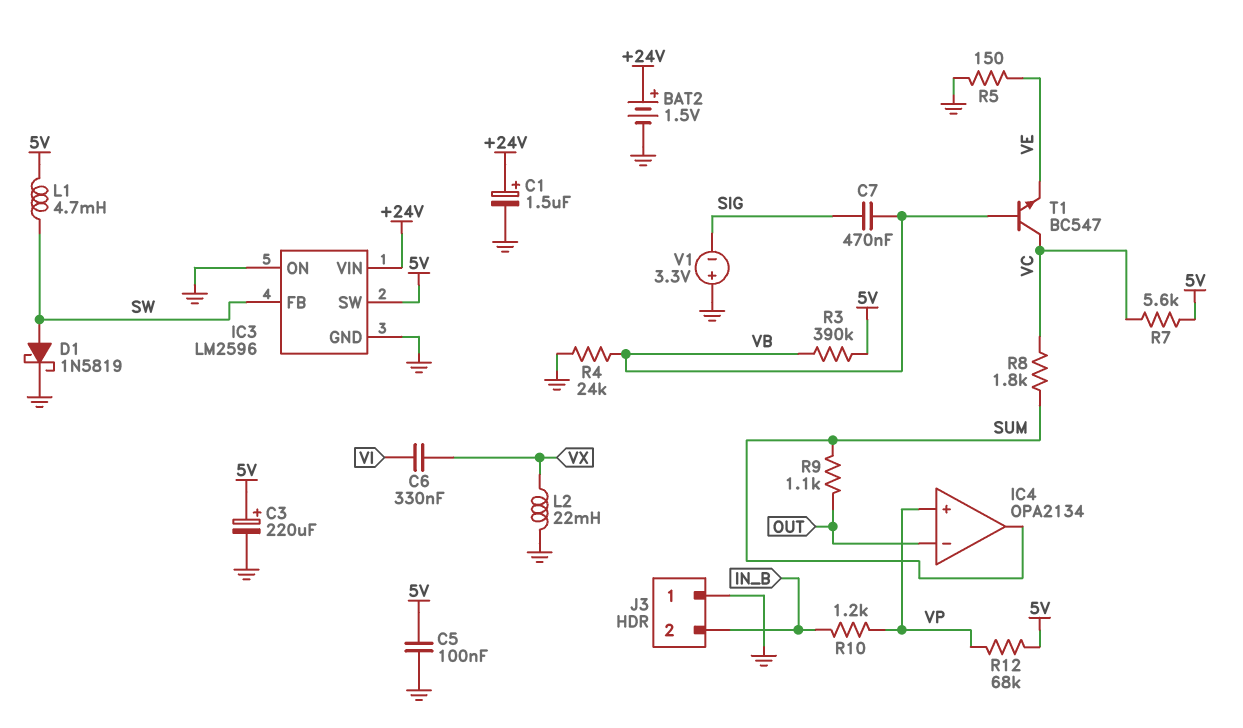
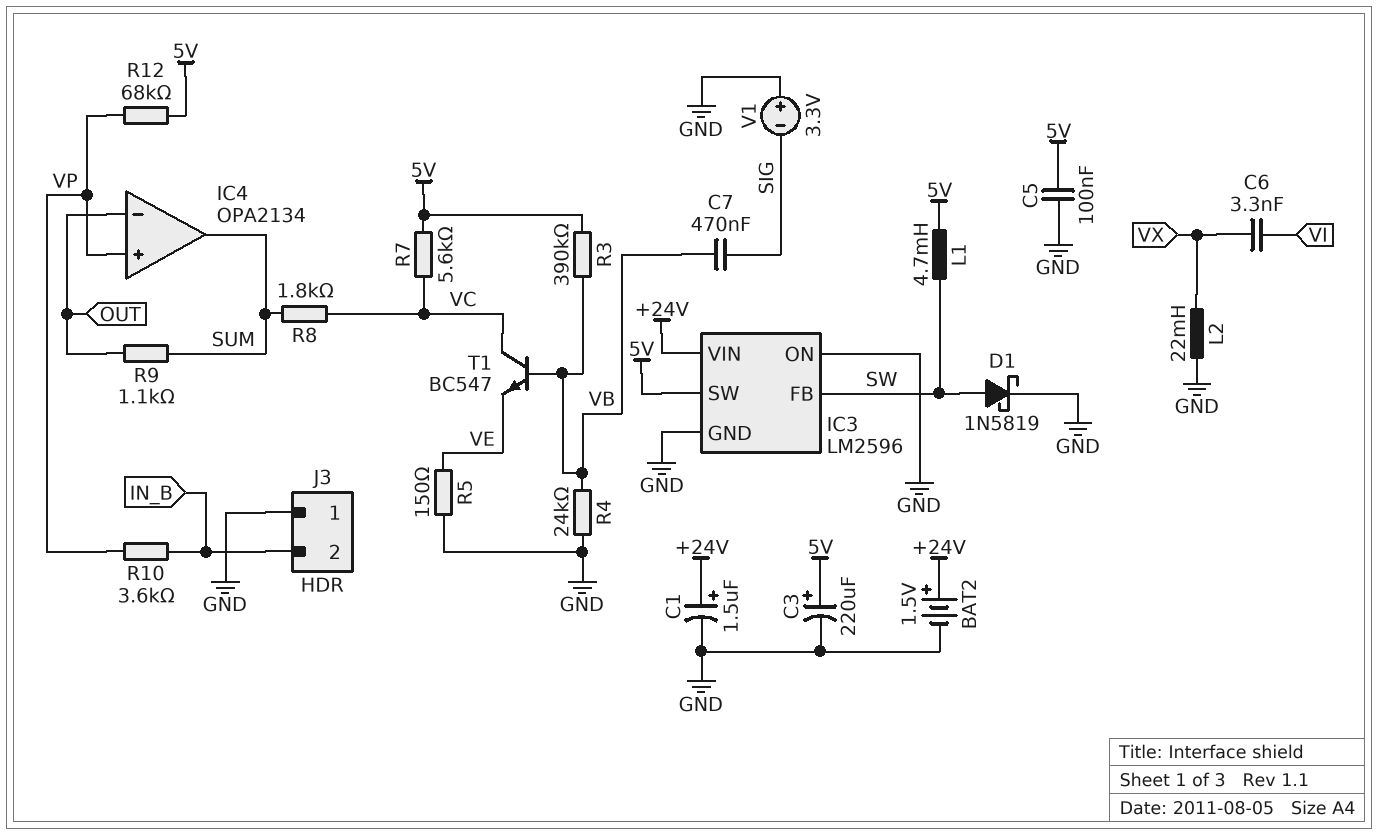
C6: 330nF (VI, VX) -> 3.3nF (VI, VX)
R10: 1.2k (IN_B, VP) -> 3.6k (IN_B, VP)

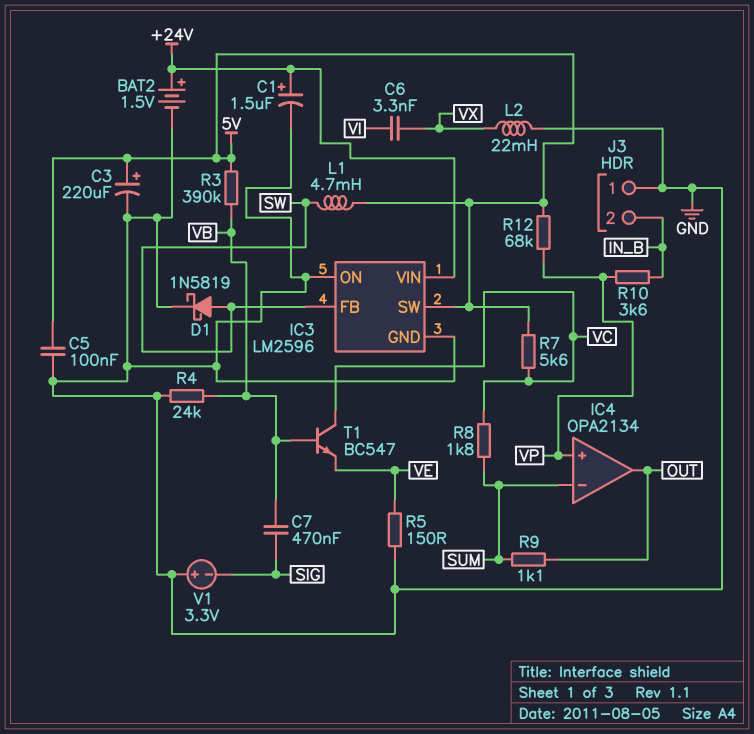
IC4 pin in-: OUT -> SUM
IC4 pin out: SUM -> OUT

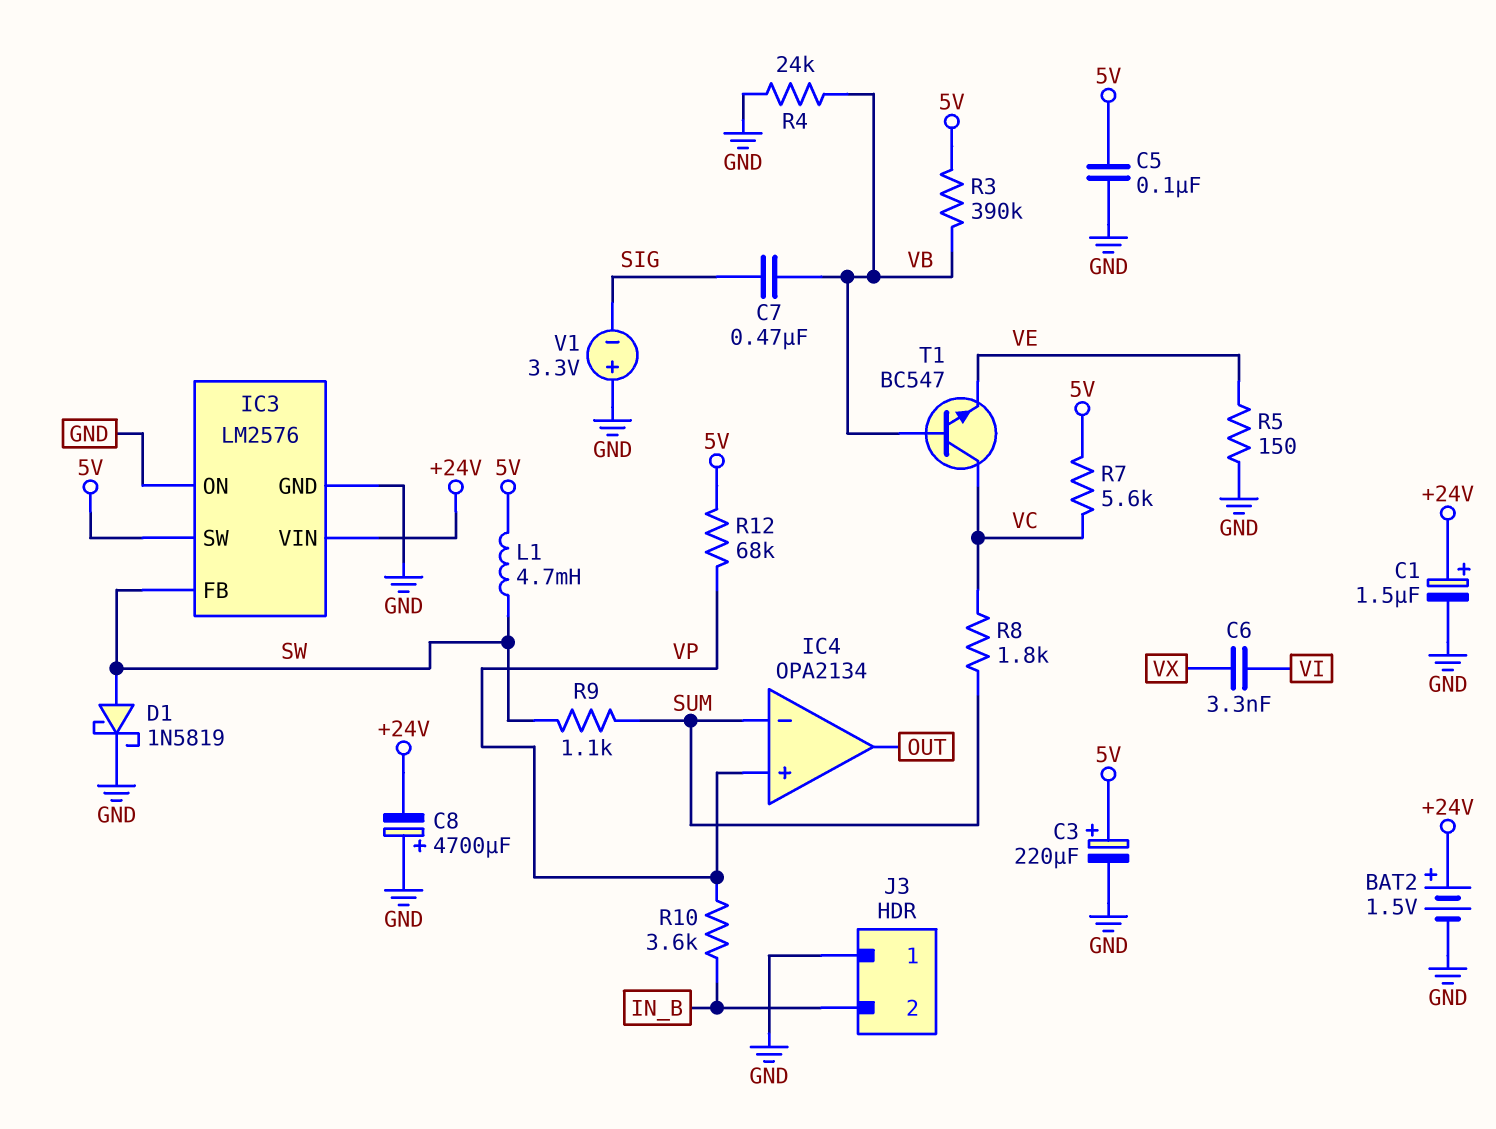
C8: none -> 4700uF (plus GND, minus +24V)
IC3: LM2596 -> LM2576
L2: 22mH (GND, VX) -> none
R9: 1.1k (OUT, SUM) -> 1.1k (SUM, SW)

